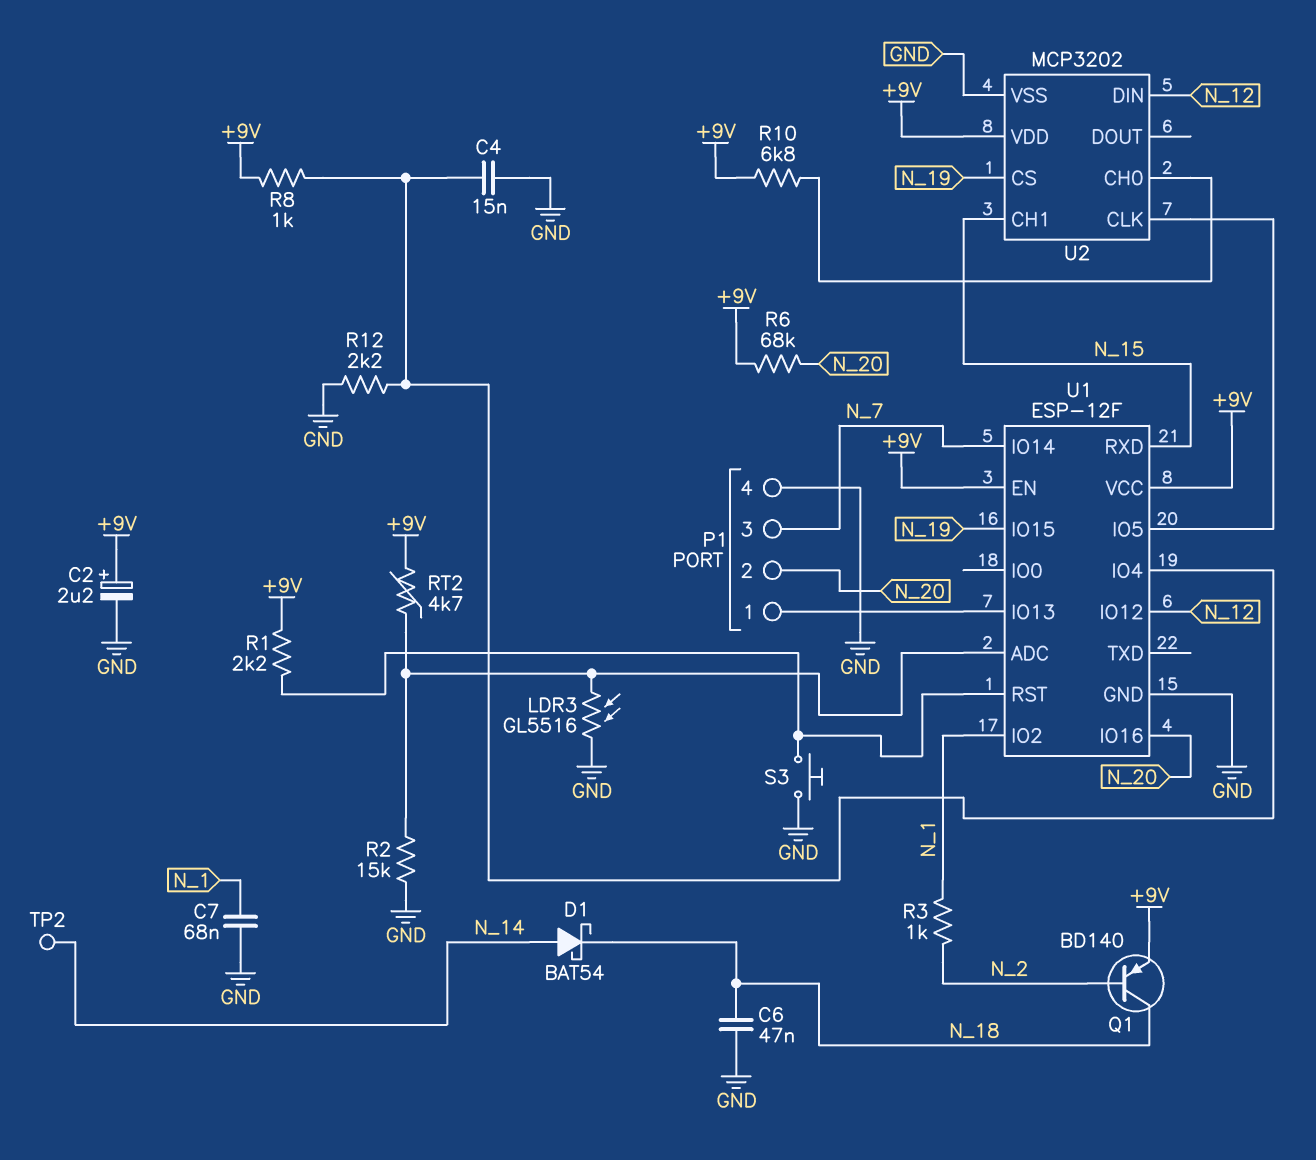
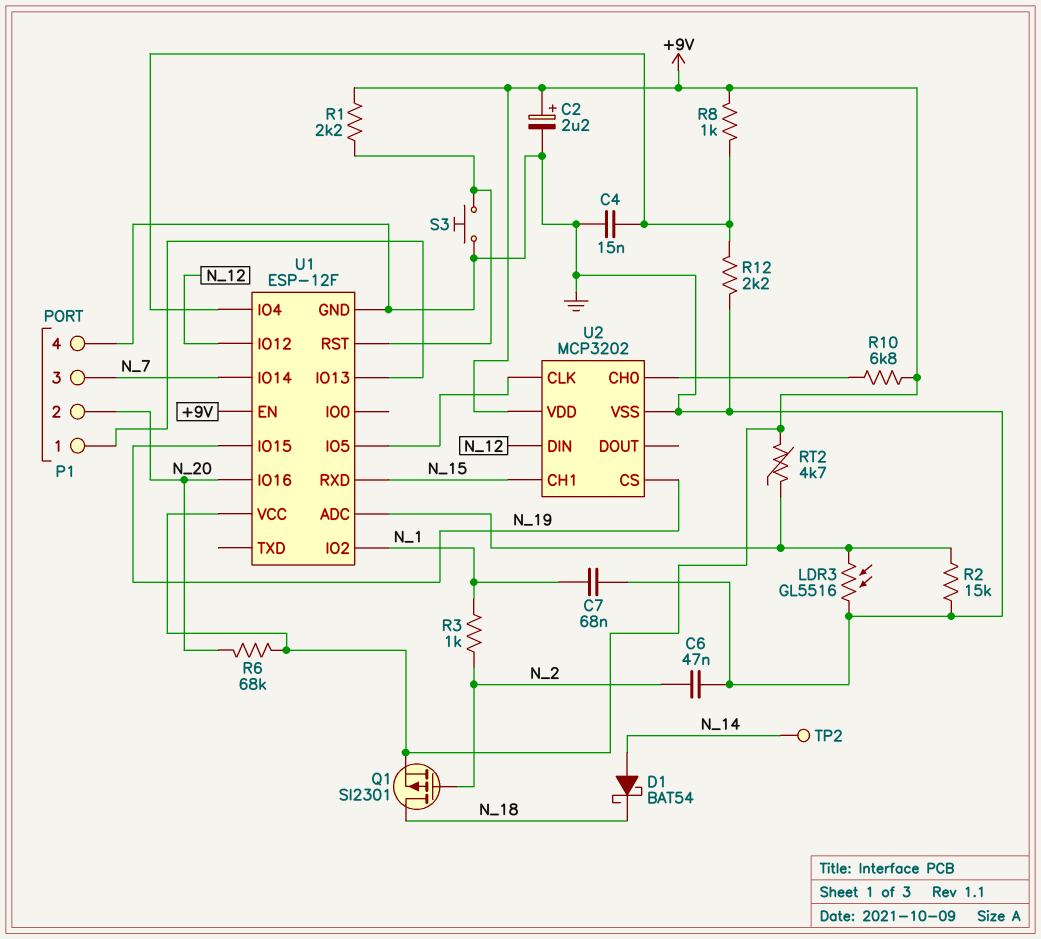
C6: 47nF (GND, N_18) -> 47nF (GND, N_2)
Q1: PNP BD140 (B N_2, C N_18, E +9V) -> PMOS SI2301 (G N_2, D N_18, S +9V)

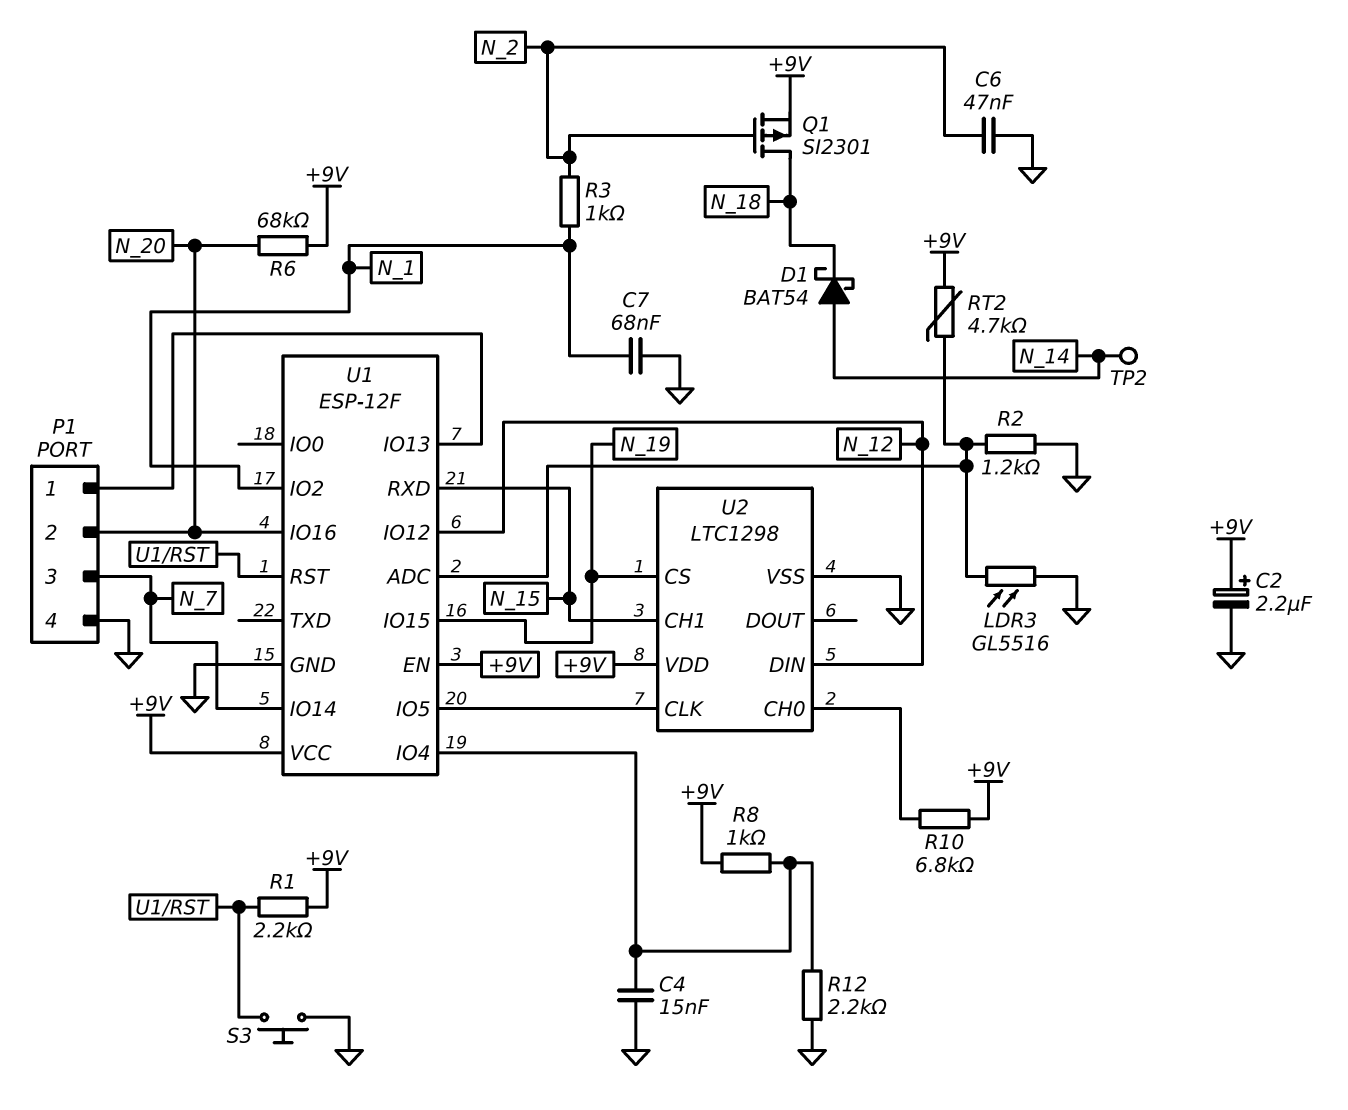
R2: 15k (GND, U1/ADC) -> 1.2k (GND, U1/ADC)
U2: MCP3202 -> LTC1298

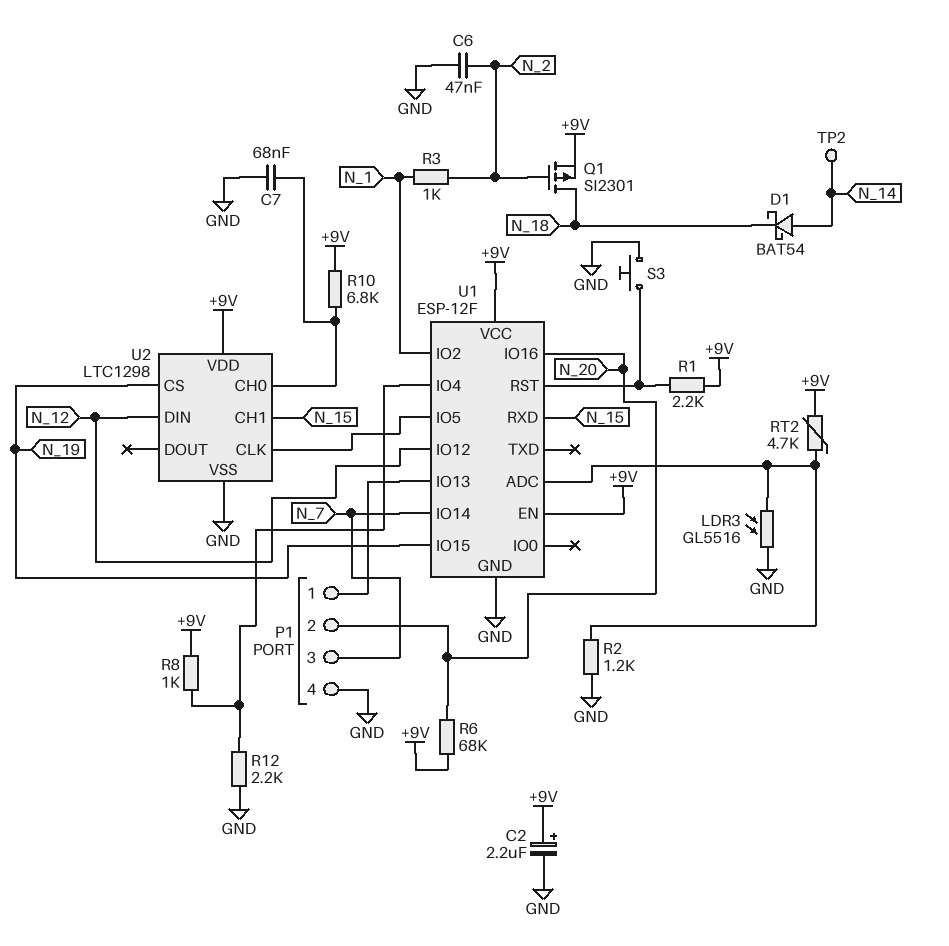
C4: 15nF (GND, U1/IO4) -> none
C7: 68nF (GND, N_1) -> 68nF (GND, U2/CH0)

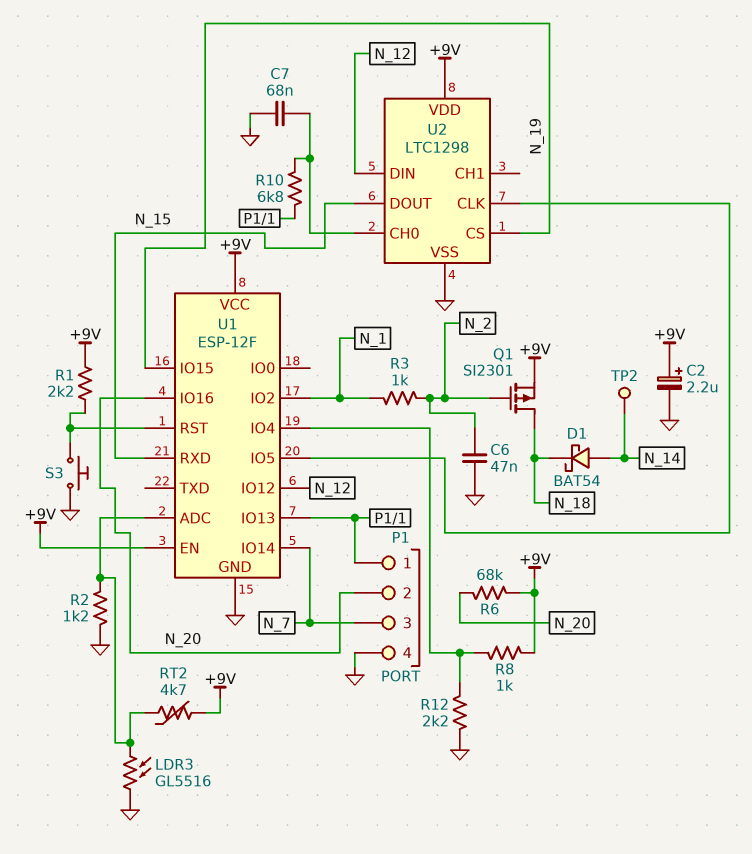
R10: 6.8k (+9V, U2/CH0) -> 6.8k (P1/1, U2/CH0)
U2 pin CH1: N_15 -> none
U2 pin DOUT: none -> N_15

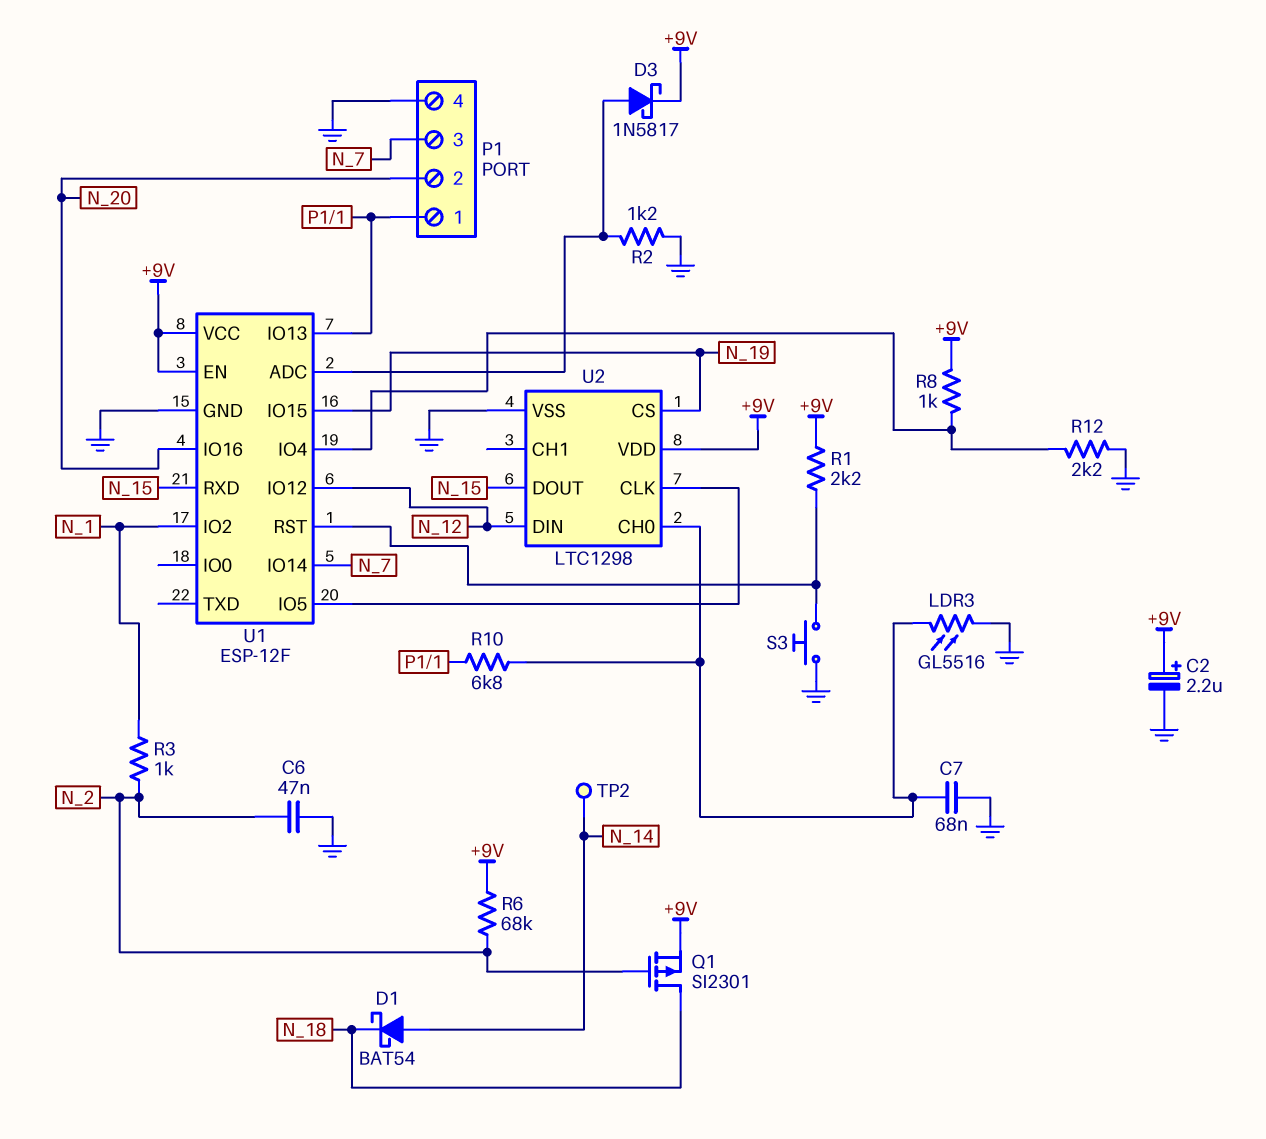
D3: none -> schottky 1N5817 (A U1/ADC, K +9V)
LDR3: GL5516 (GND, U1/ADC) -> GL5516 (GND, U2/CH0)
R6: 68k (+9V, N_20) -> 68k (+9V, N_2)
RT2: 4.7k (+9V, U1/ADC) -> none

